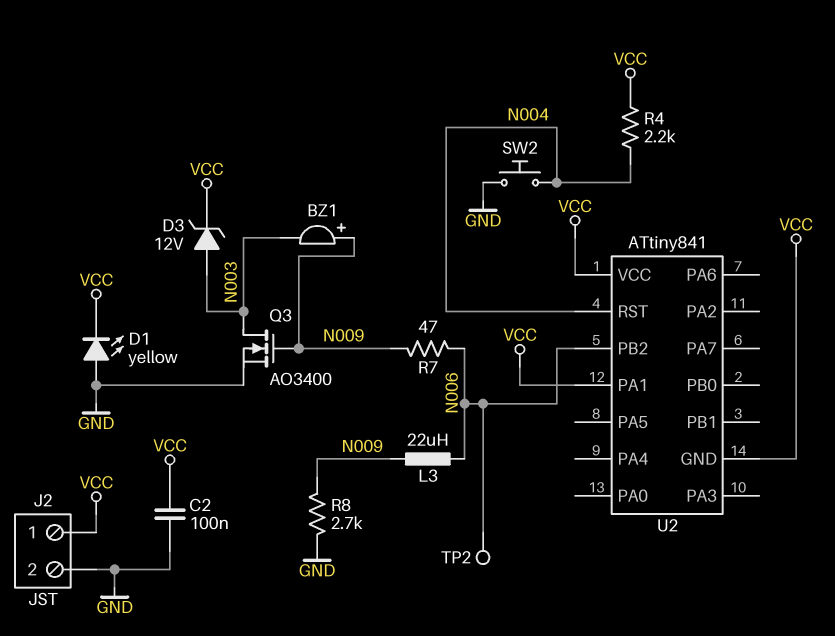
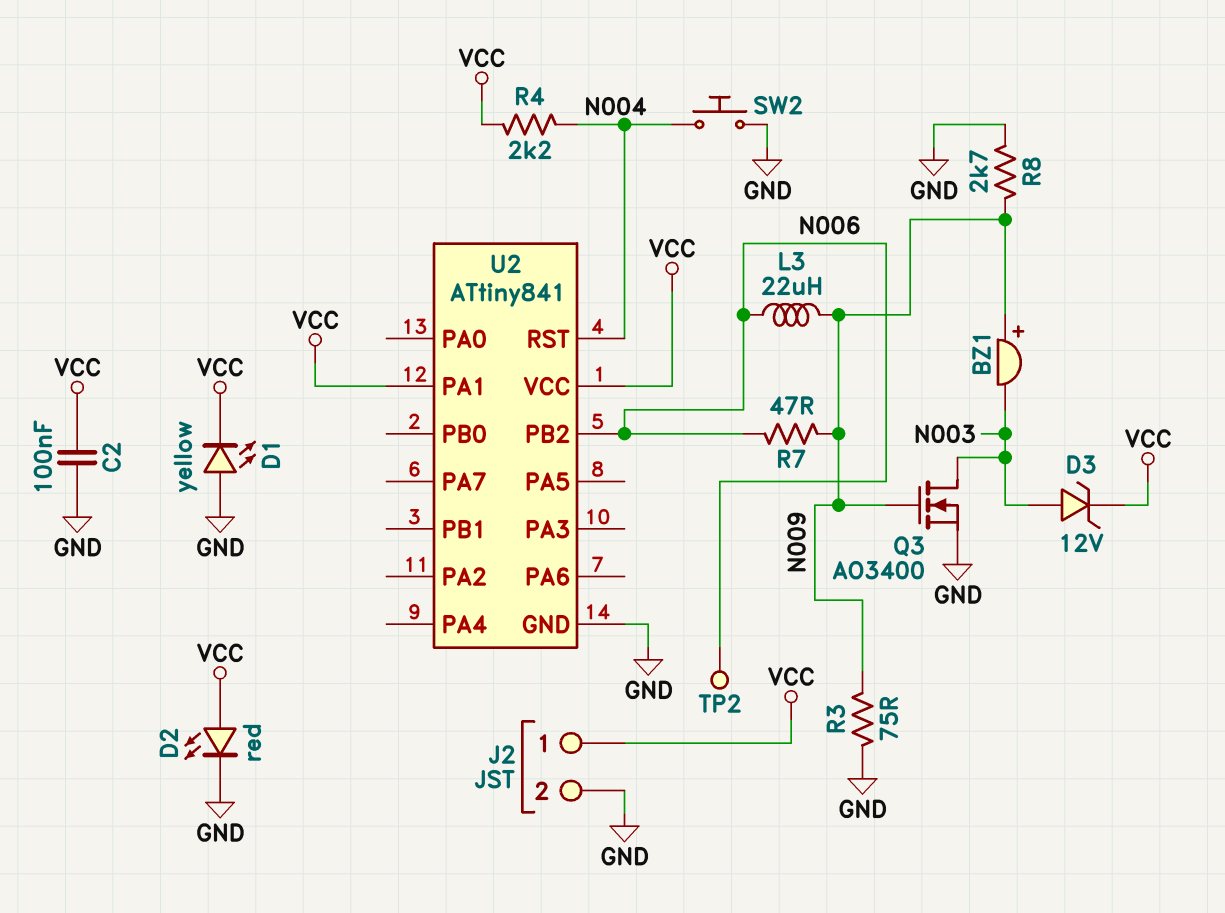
D2: none -> LED red (A VCC, K GND)
R3: none -> 75 (GND, N009)
U2 pin GND: VCC -> GND

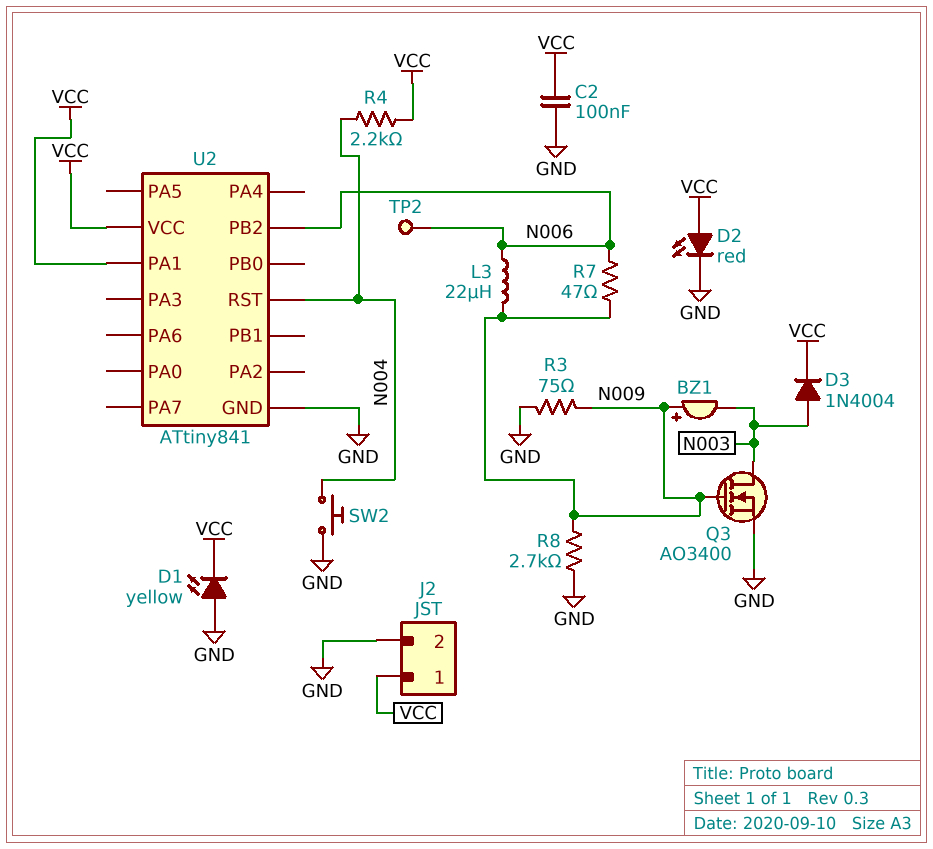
D3: zener 12V (A N003, K VCC) -> diode 1N4004 (A N003, K VCC)

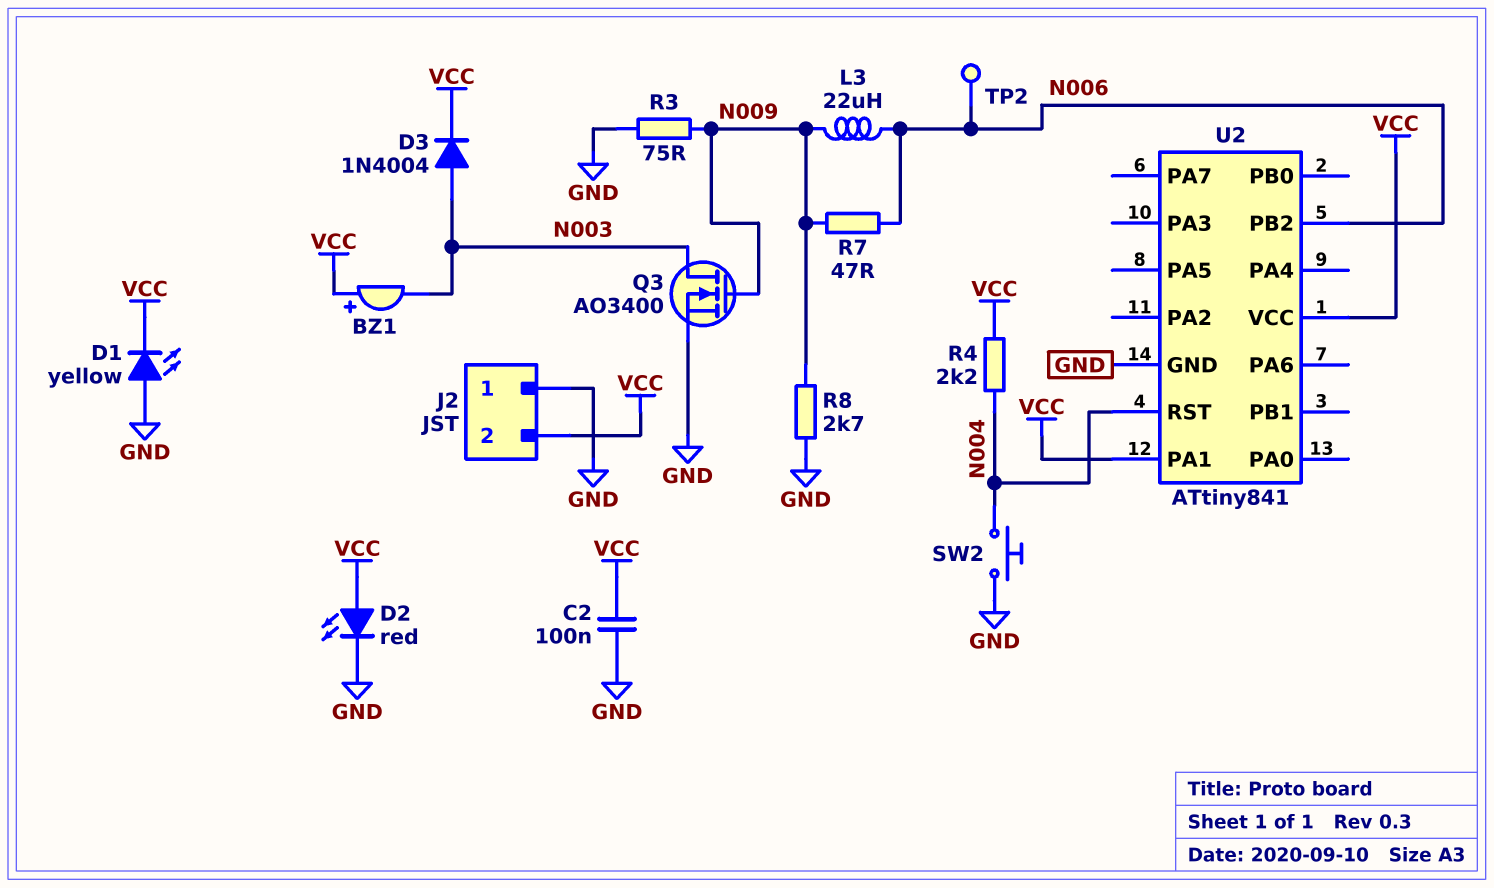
BZ1: buzzer (plus N009, minus N003) -> buzzer (plus VCC, minus N003)
J2 pin 1: VCC -> GND
J2 pin 2: GND -> VCC

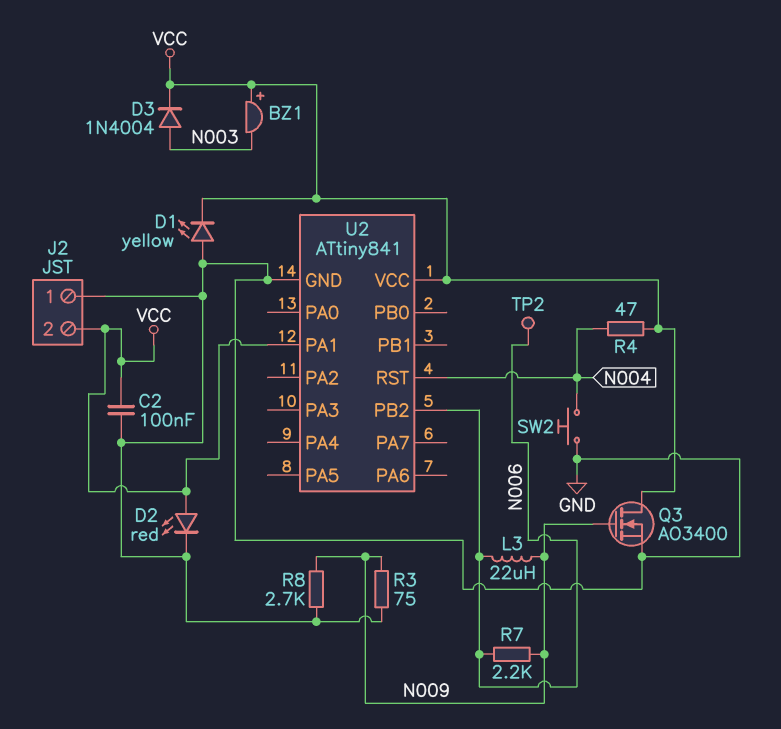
Q3: NMOS AO3400 (G N009, D N003, S GND) -> NMOS AO3400 (G N009, D VCC, S GND)
R4: 2.2k (N004, VCC) -> 47 (N004, VCC)
R7: 47 (N006, N009) -> 2.2k (N006, N009)

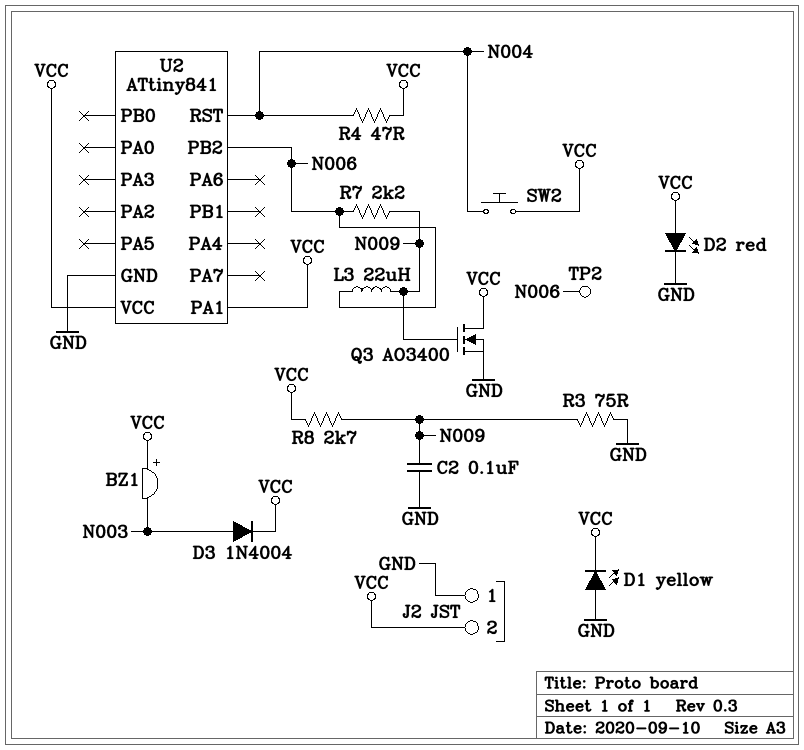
C2: 100nF (GND, VCC) -> 100nF (GND, N009)
R8: 2.7k (GND, N009) -> 2.7k (N009, VCC)
SW2: button (GND, N004) -> button (N004, VCC)

